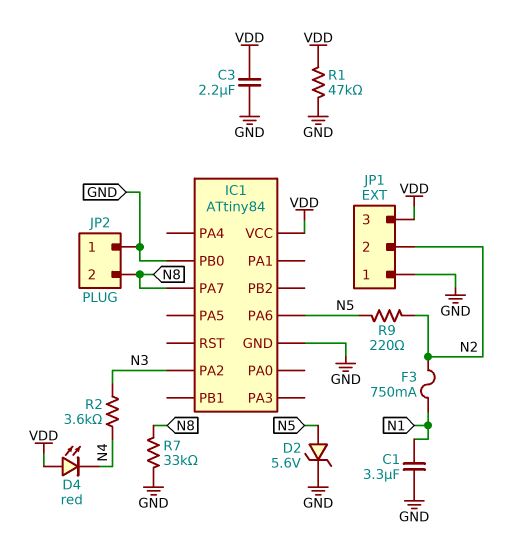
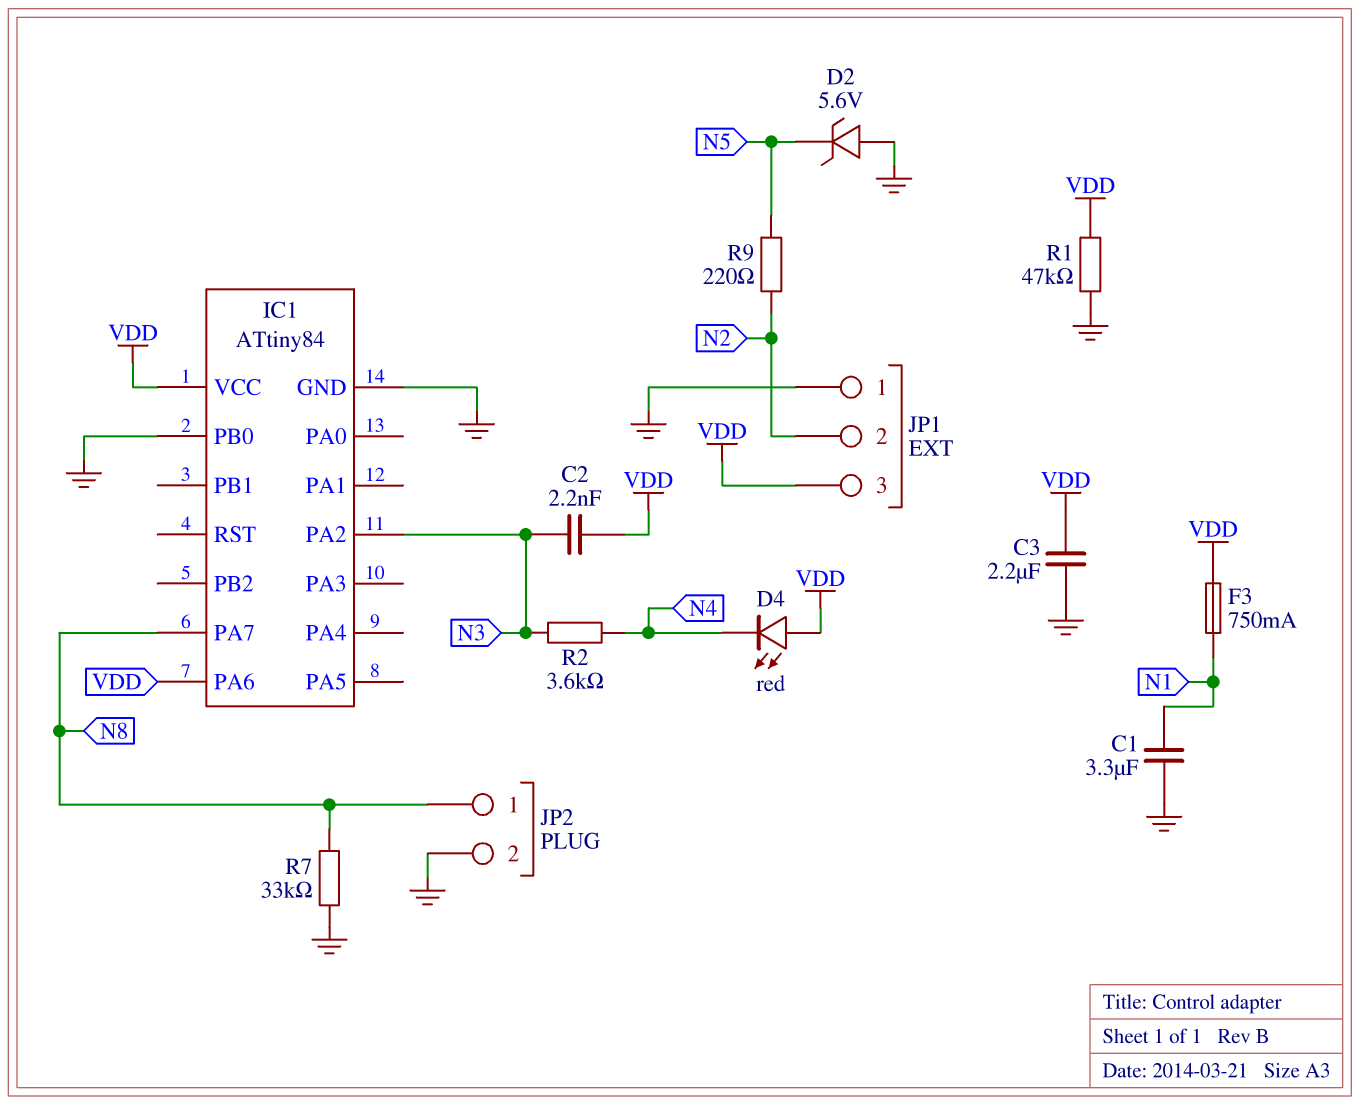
C2: none -> 2.2nF (N3, VDD)
D2: zener 5.6V (A N5, K GND) -> zener 5.6V (A GND, K N5)
F3: 750mA (N1, N2) -> 750mA (N1, VDD)
IC1 pin PA6: N5 -> VDD
JP2 pin 1: GND -> N8
JP2 pin 2: N8 -> GND

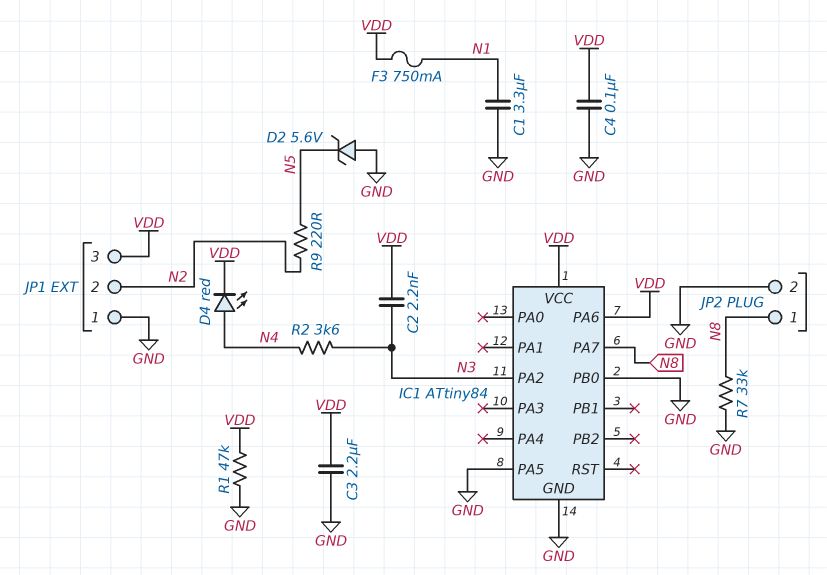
C4: none -> 100nF (GND, VDD)
D4: LED red (A VDD, K N4) -> LED red (A N4, K VDD)
IC1 pin PA5: none -> GND

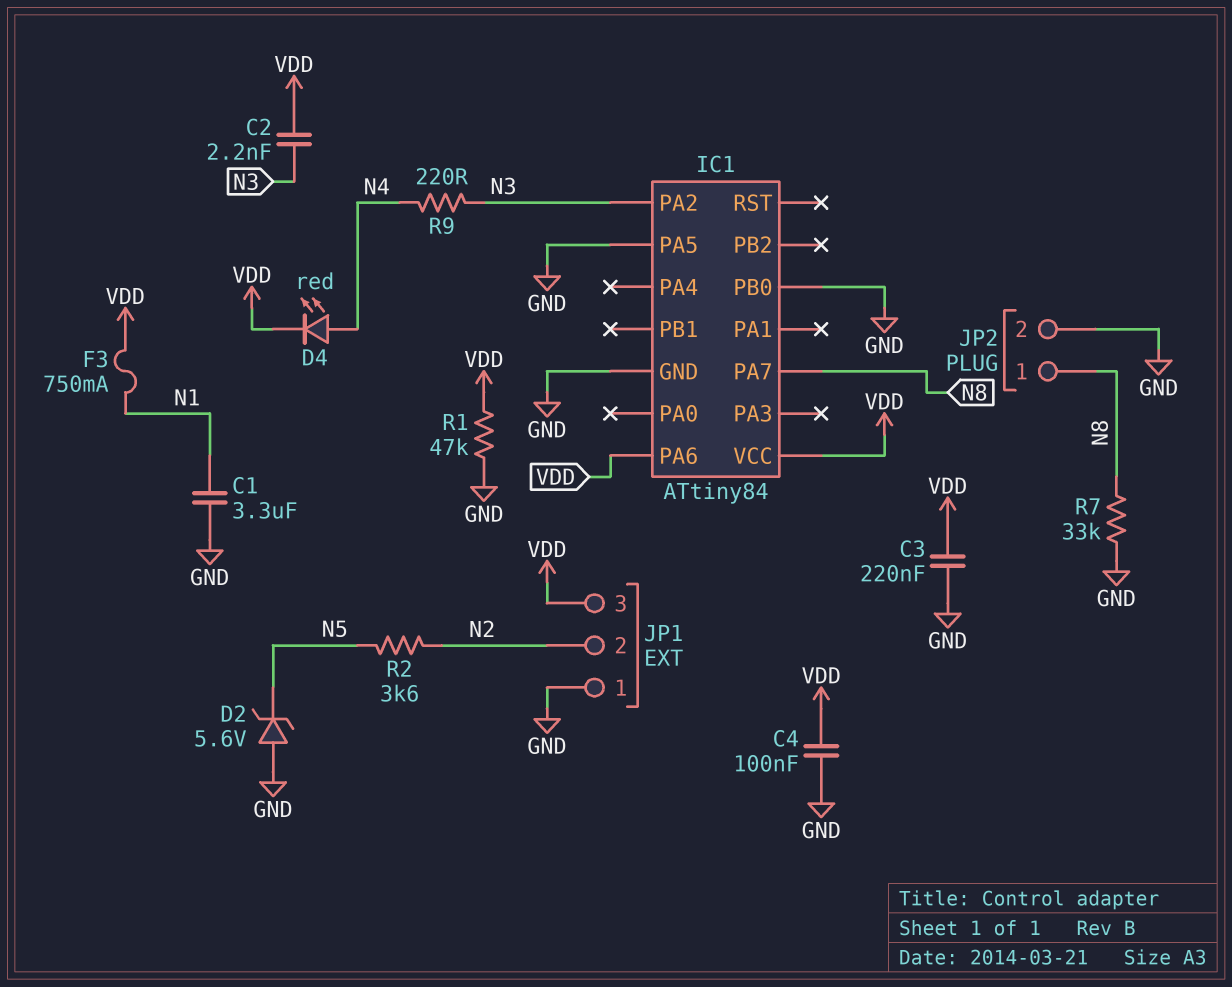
C3: 2.2uF (GND, VDD) -> 220nF (GND, VDD)
R2: 3.6k (N3, N4) -> 3.6k (N2, N5)
R9: 220 (N2, N5) -> 220 (N3, N4)

